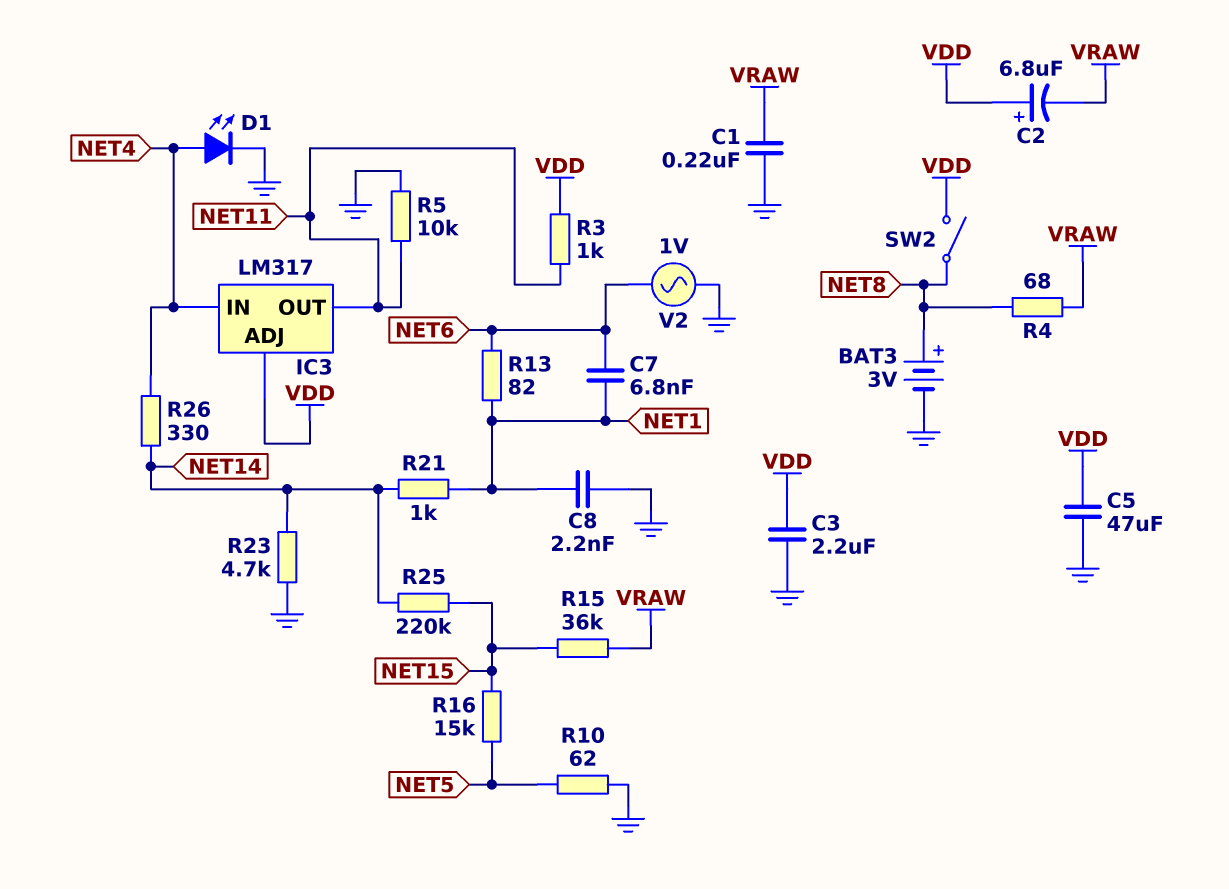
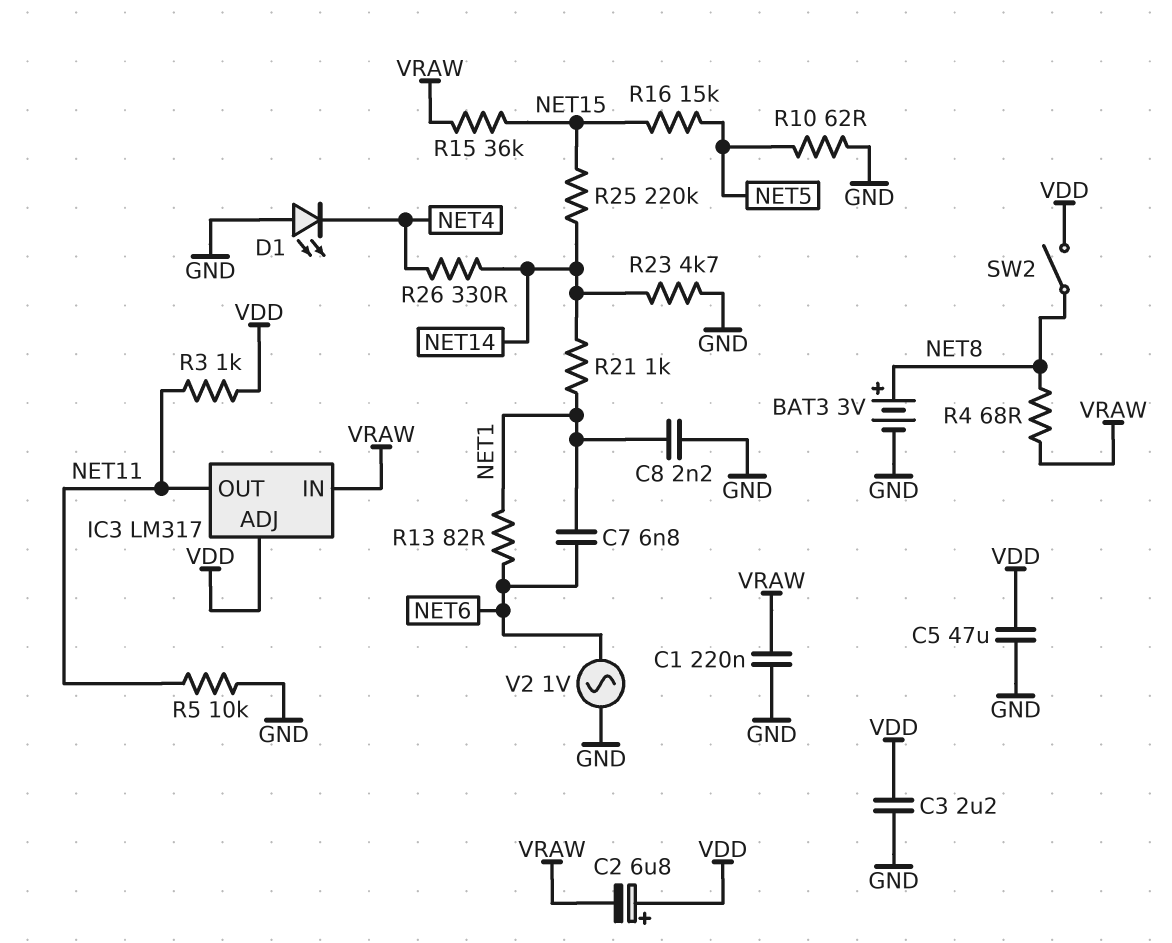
D1: LED (A NET4, K GND) -> LED (A GND, K NET4)
IC3 pin IN: NET4 -> VRAW

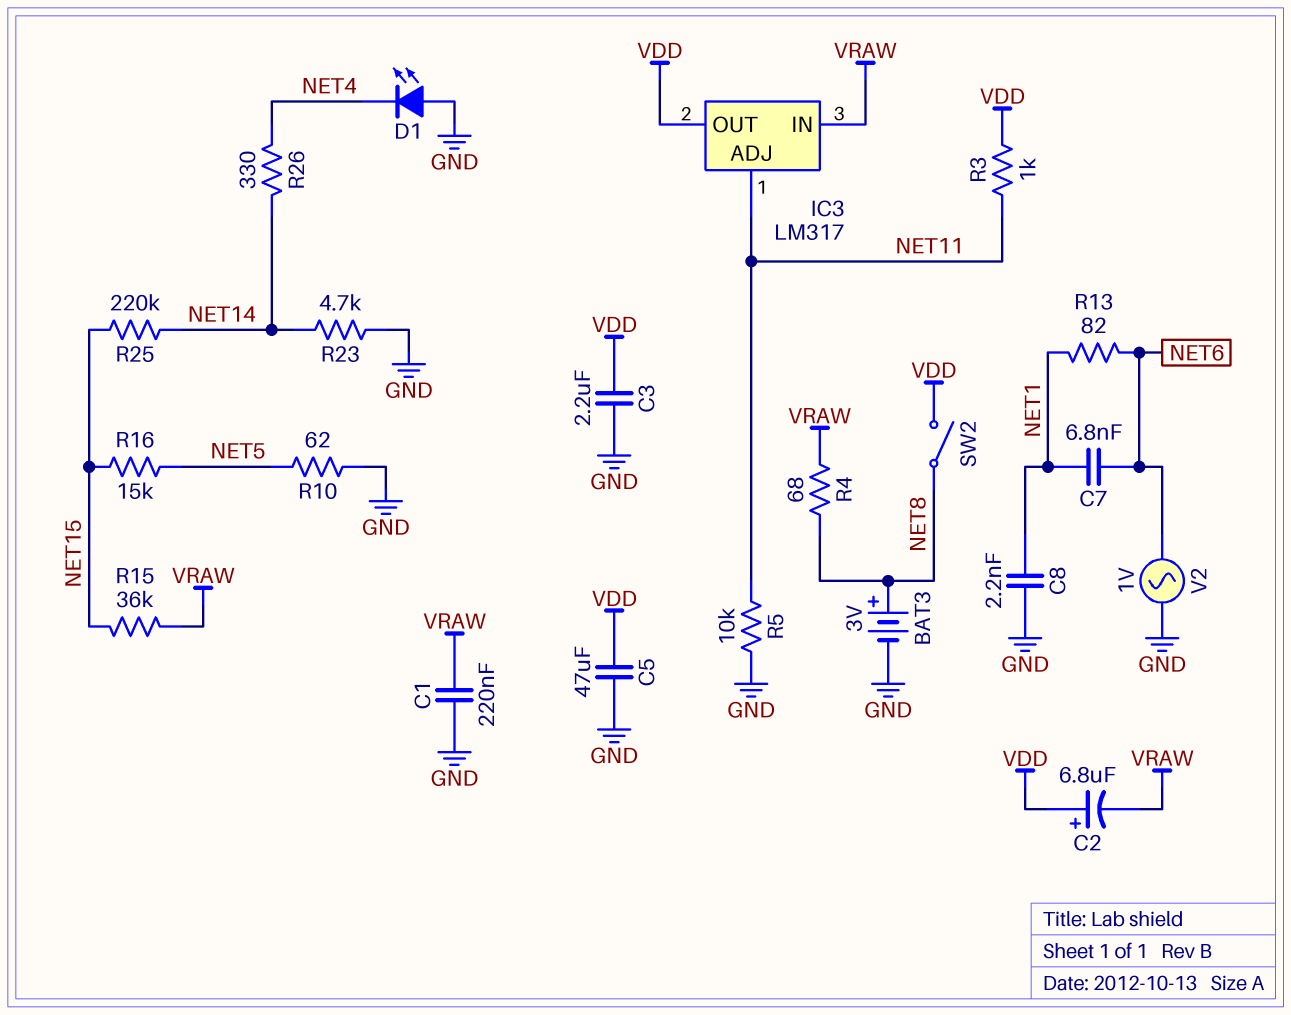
IC3 pin ADJ: VDD -> NET11
IC3 pin OUT: NET11 -> VDD
R21: 1k (NET1, NET14) -> none

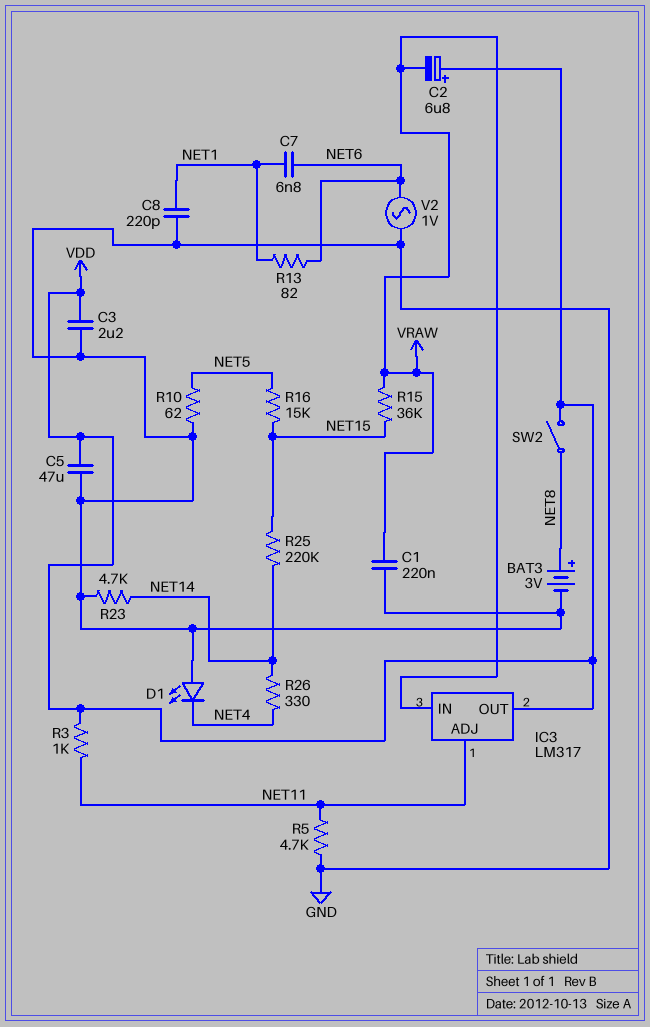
C8: 2.2nF (GND, NET1) -> 220pF (GND, NET1)
R4: 68 (NET8, VRAW) -> none
R5: 10k (GND, NET11) -> 4.7k (GND, NET11)

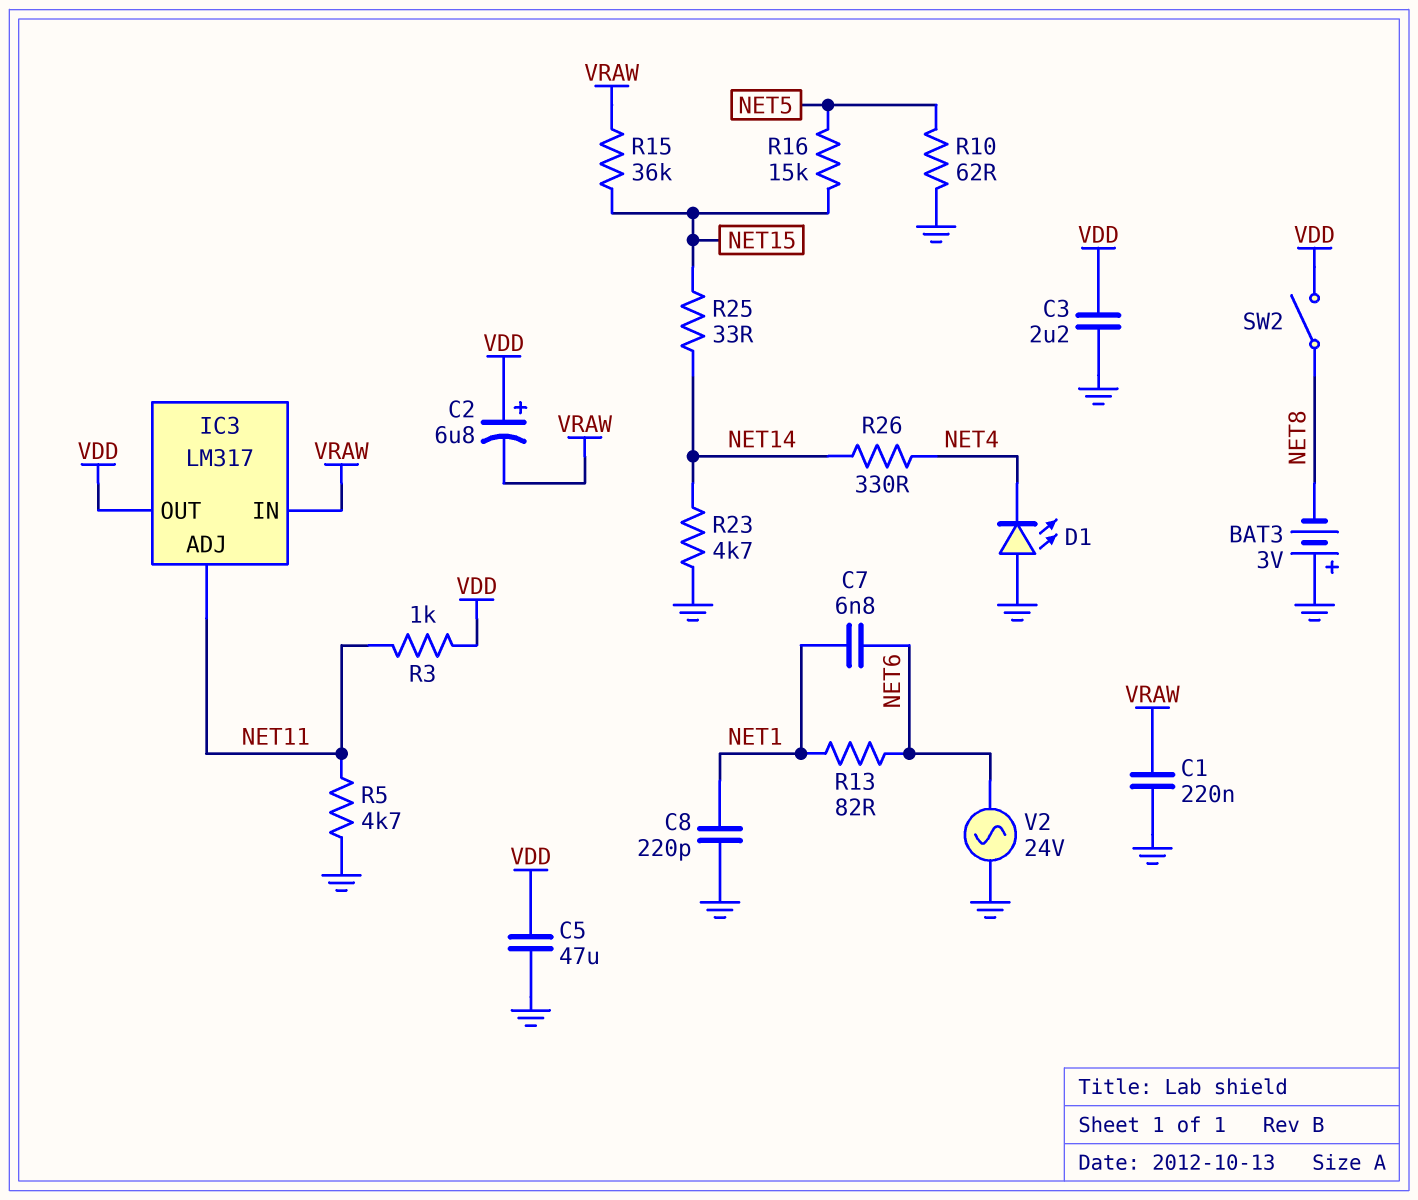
BAT3: 3V (plus NET8, minus GND) -> 3V (plus GND, minus NET8)
R25: 220k (NET14, NET15) -> 33 (NET14, NET15)
V2: AC 1V (GND, NET6) -> AC 24V (GND, NET6)

